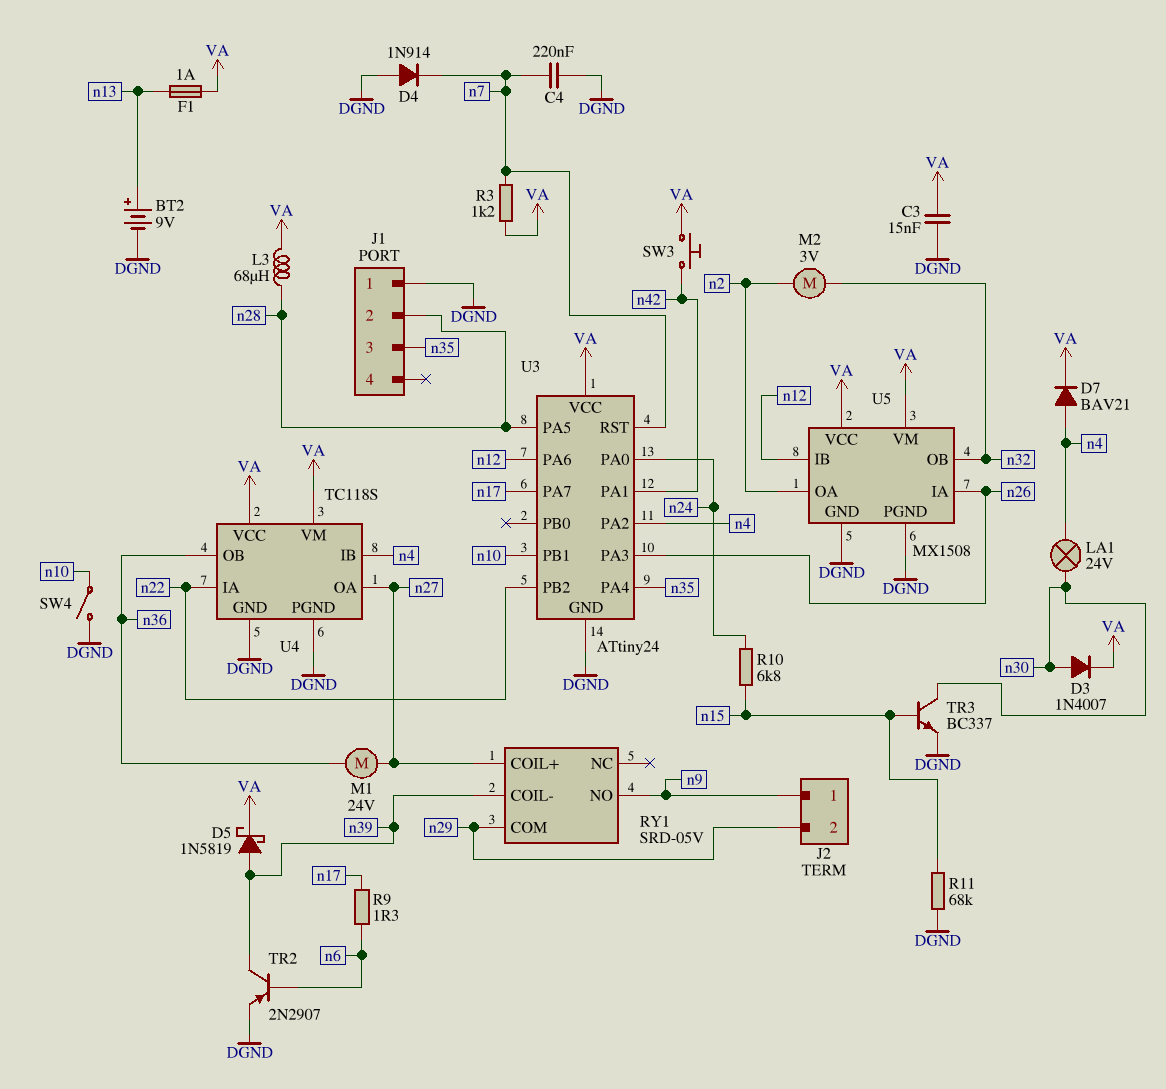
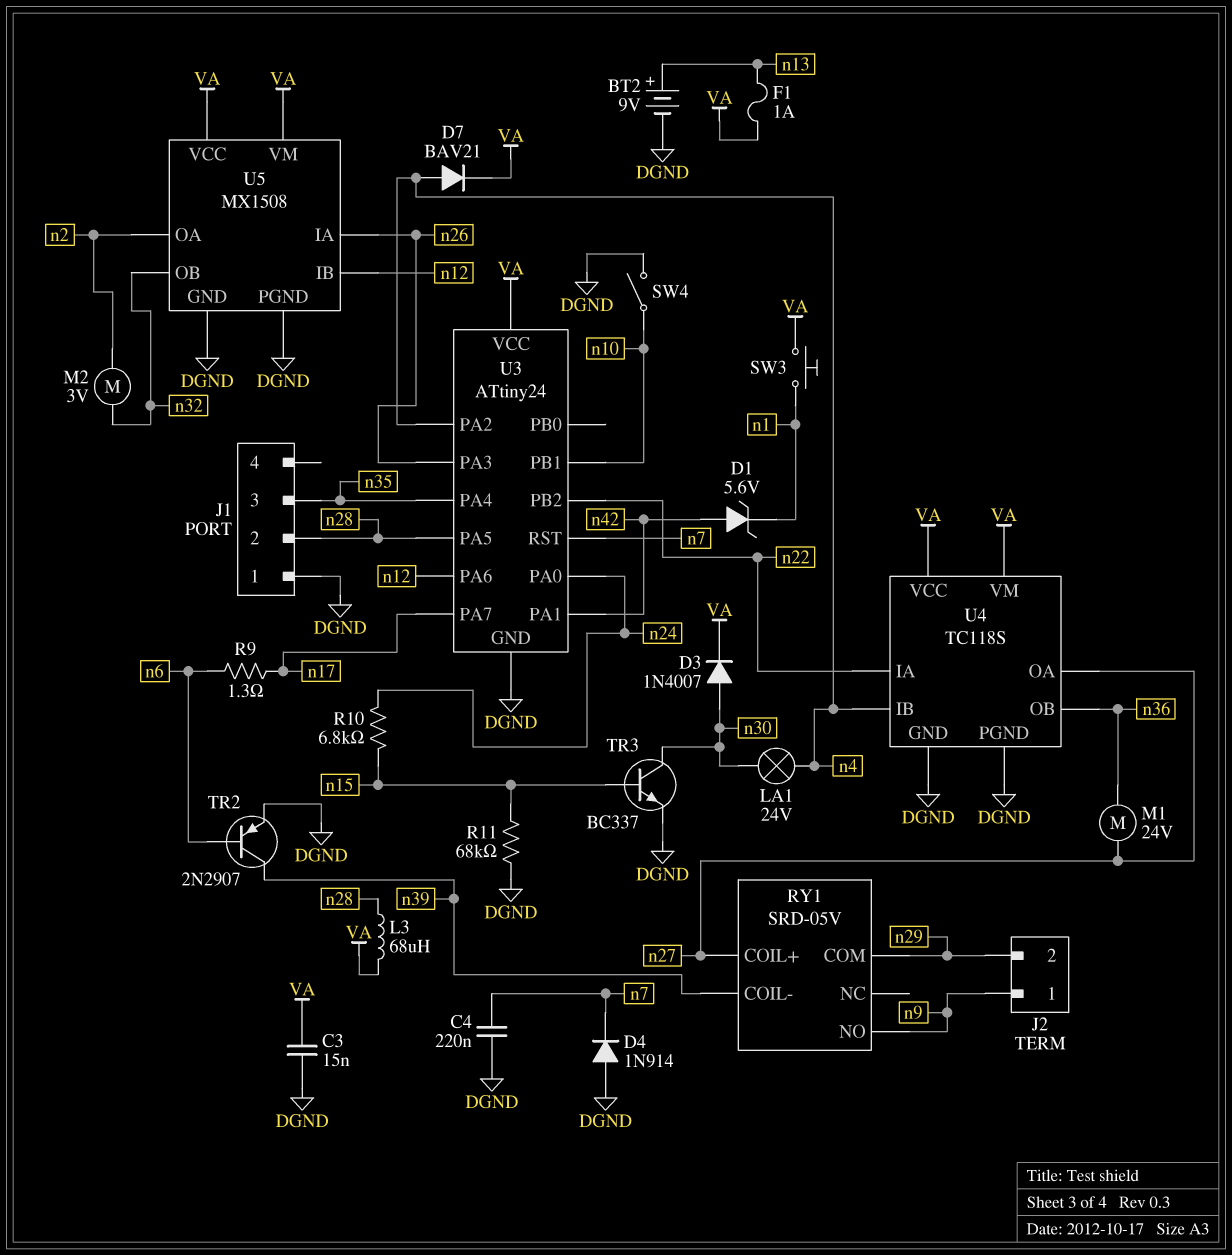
D1: none -> zener 5.6V (A n42, K n1)
D5: schottky 1N5819 (A n39, K VA) -> none
R3: 1.2k (VA, n7) -> none
SW3: button (VA, n42) -> button (VA, n1)

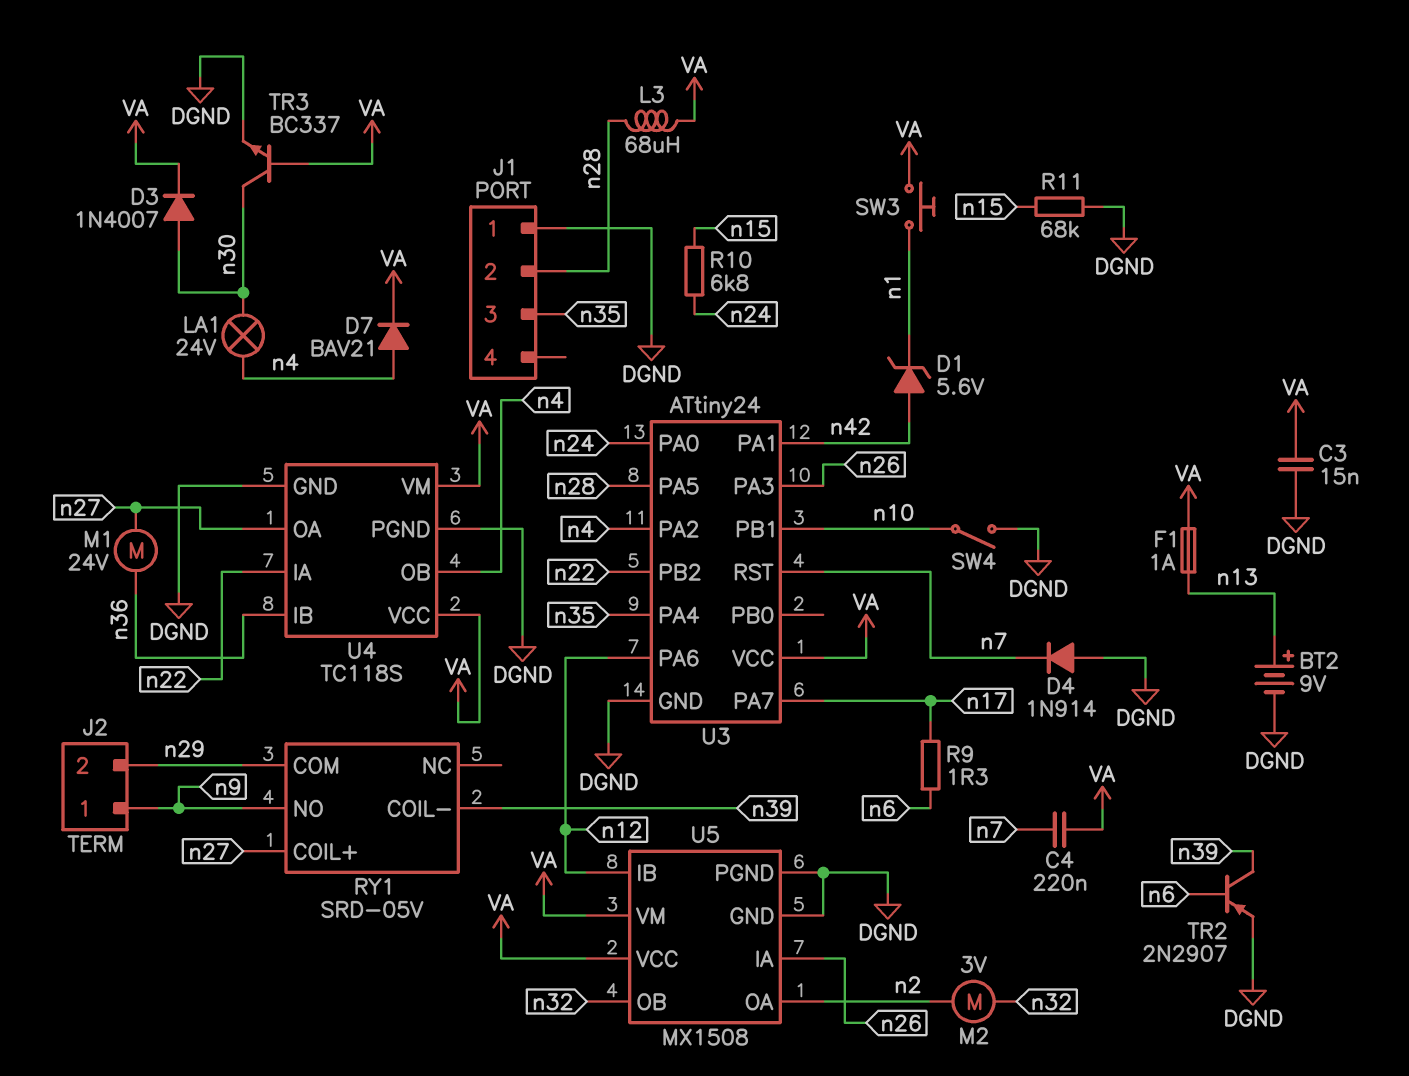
C4: 220nF (DGND, n7) -> 220nF (VA, n7)
TR3: NPN BC337 (B n15, C n30, E DGND) -> NPN BC337 (B VA, C n30, E DGND)
U4 pin IB: n4 -> n36
U4 pin OB: n36 -> n4

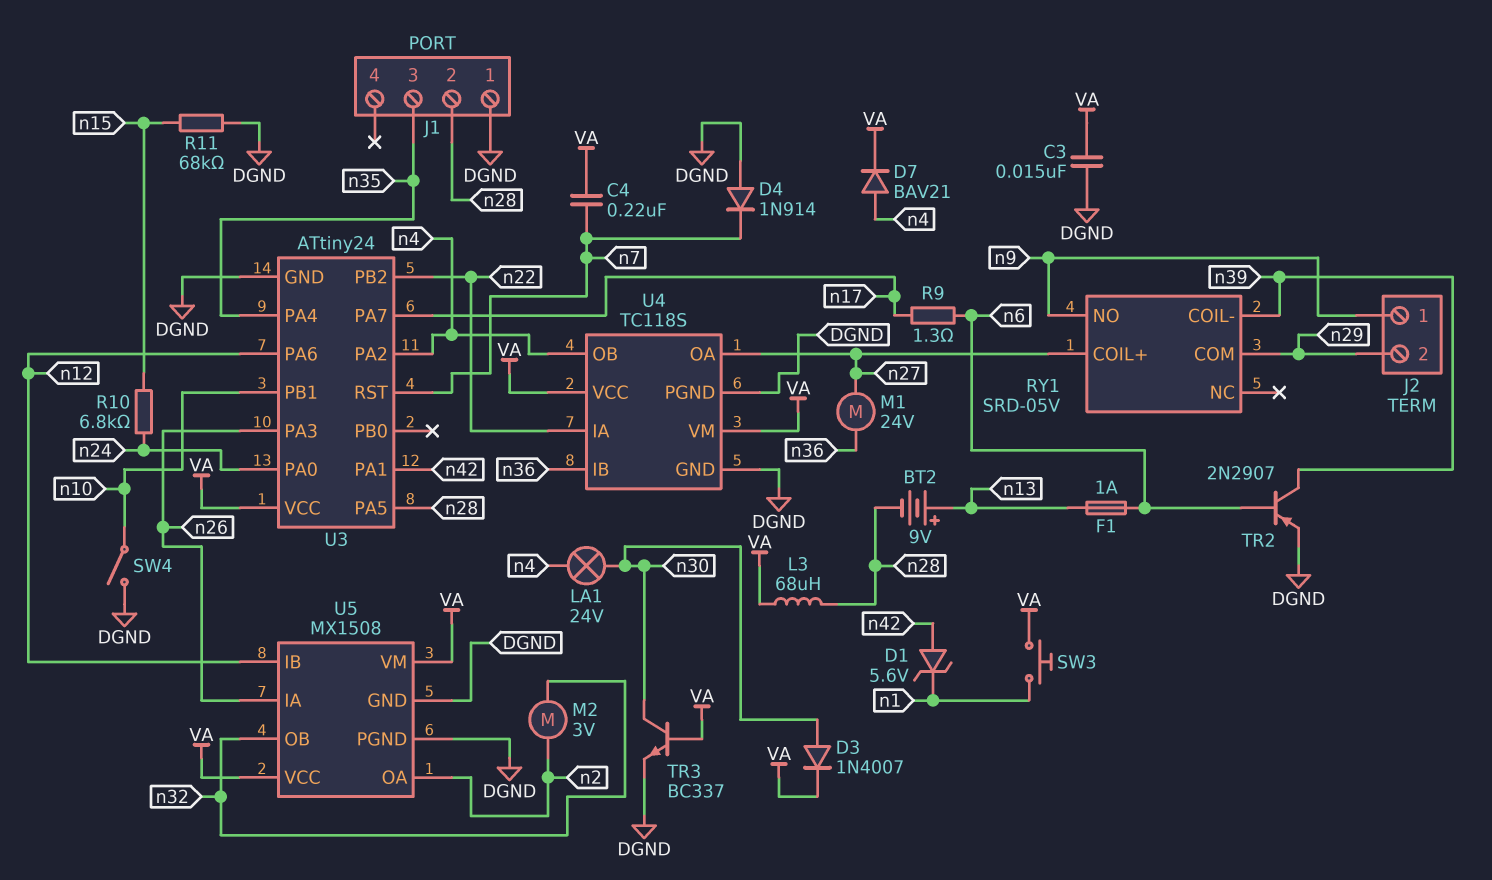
BT2: 9V (plus n13, minus DGND) -> 9V (plus n13, minus n28)
F1: 1A (VA, n13) -> 1A (n6, n13)

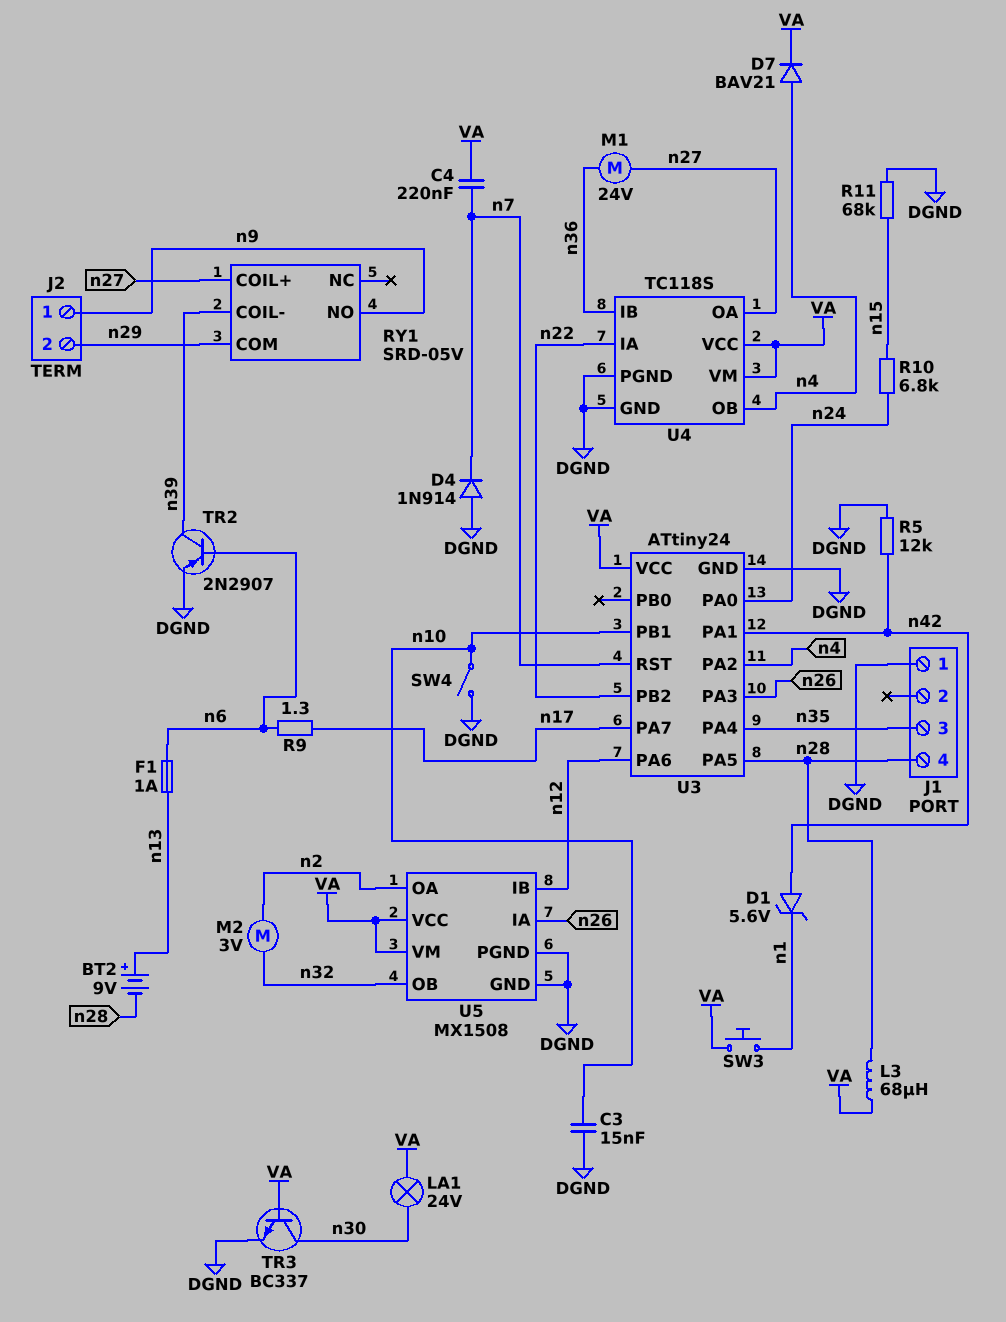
C3: 15nF (DGND, VA) -> 15nF (DGND, n10)
D3: diode 1N4007 (A n30, K VA) -> none
J1 pin 2: n28 -> none
J1 pin 4: none -> n28
LA1: lamp 24V (n4, n30) -> lamp 24V (VA, n30)
R5: none -> 12k (DGND, n42)

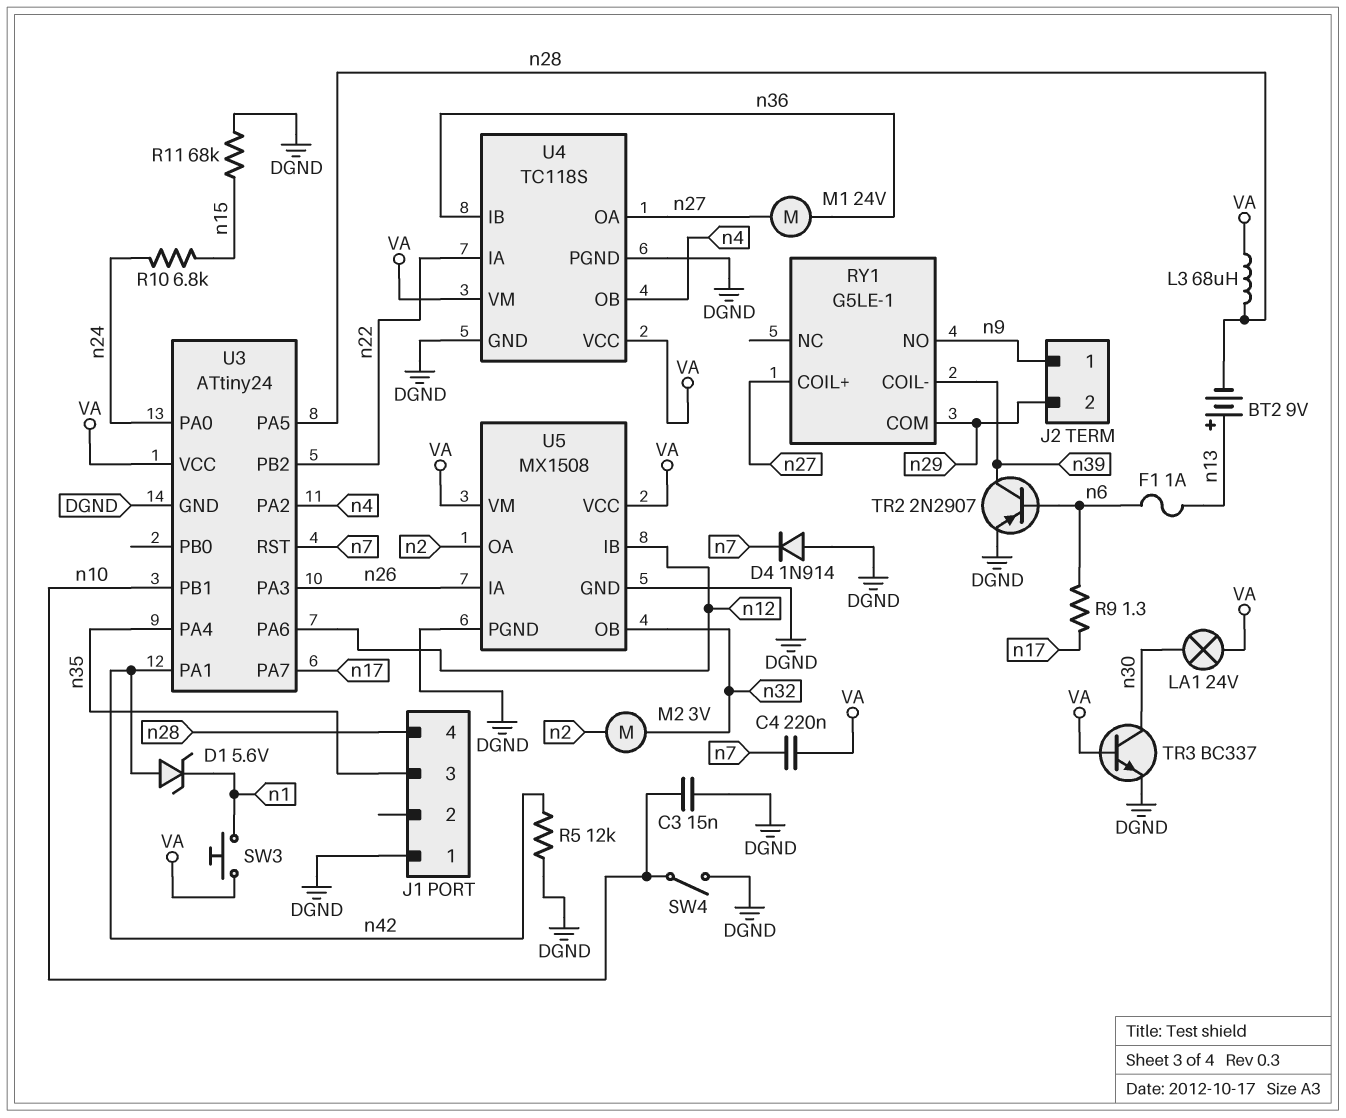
D7: diode BAV21 (A n4, K VA) -> none
RY1: SRD-05V -> G5LE-1

